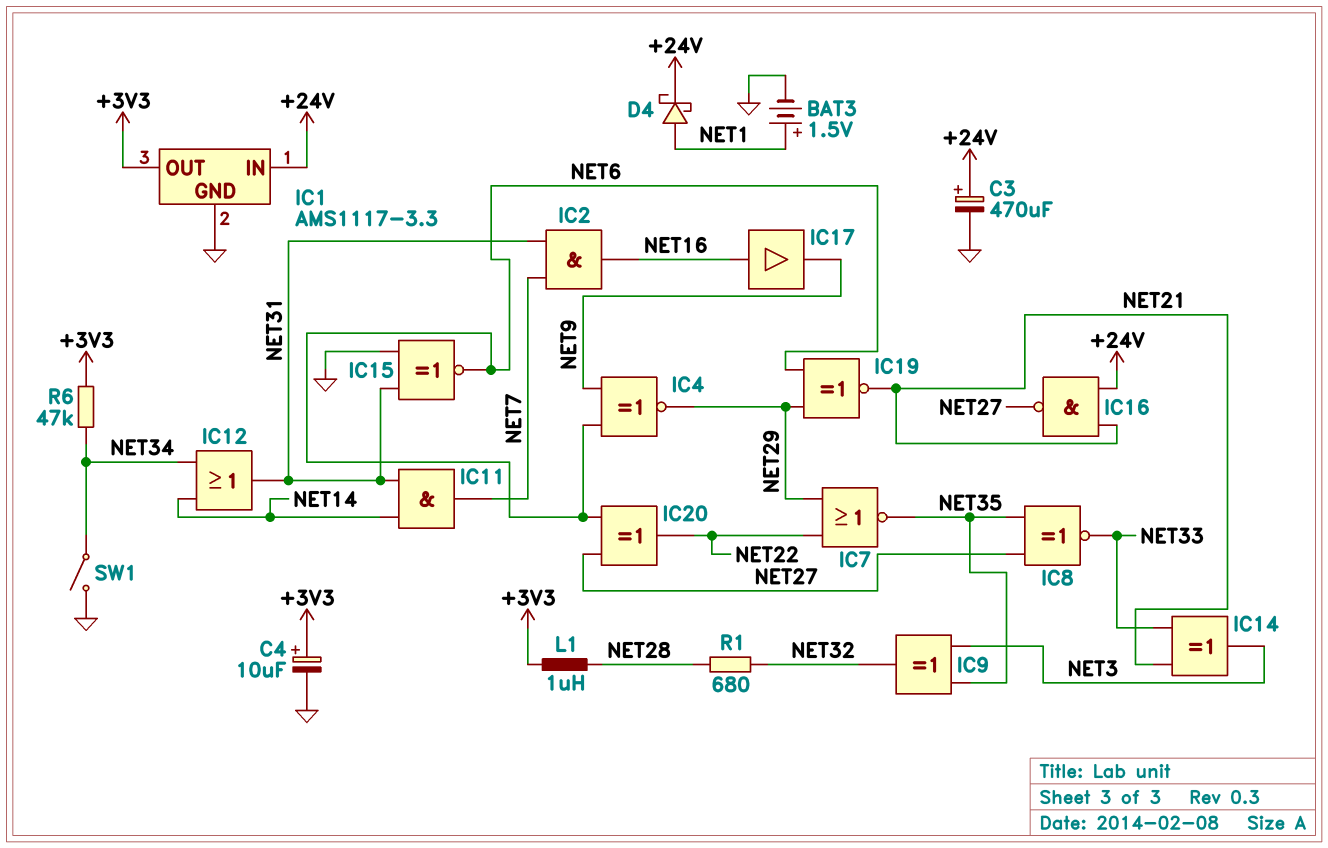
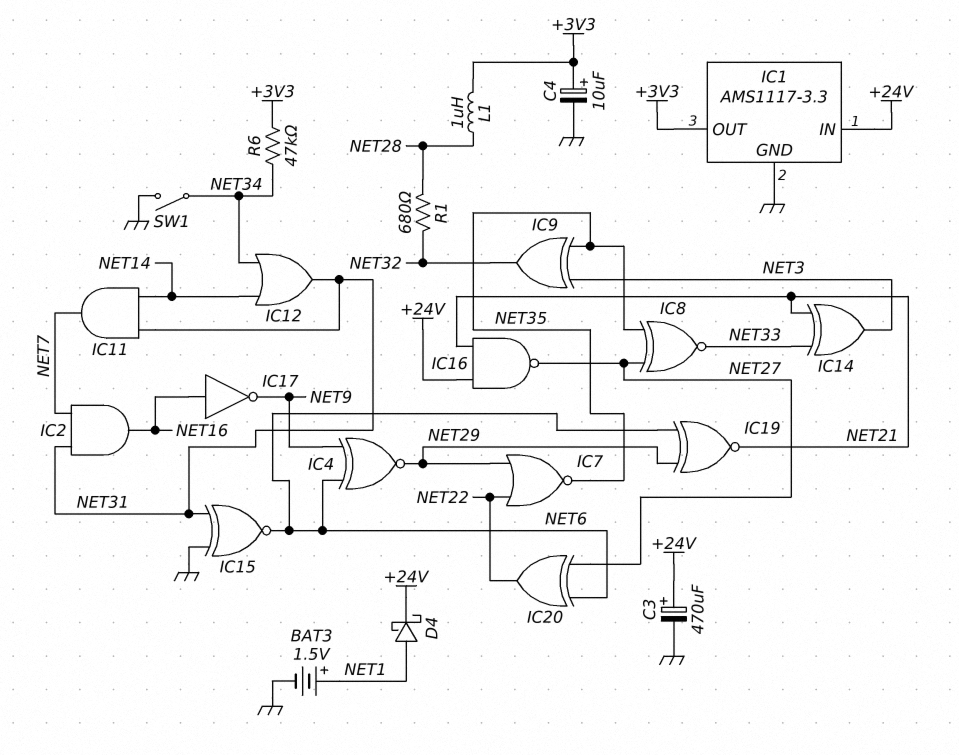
IC17: buffer (in NET16, out NET9) -> NOT (in NET16, out NET9)

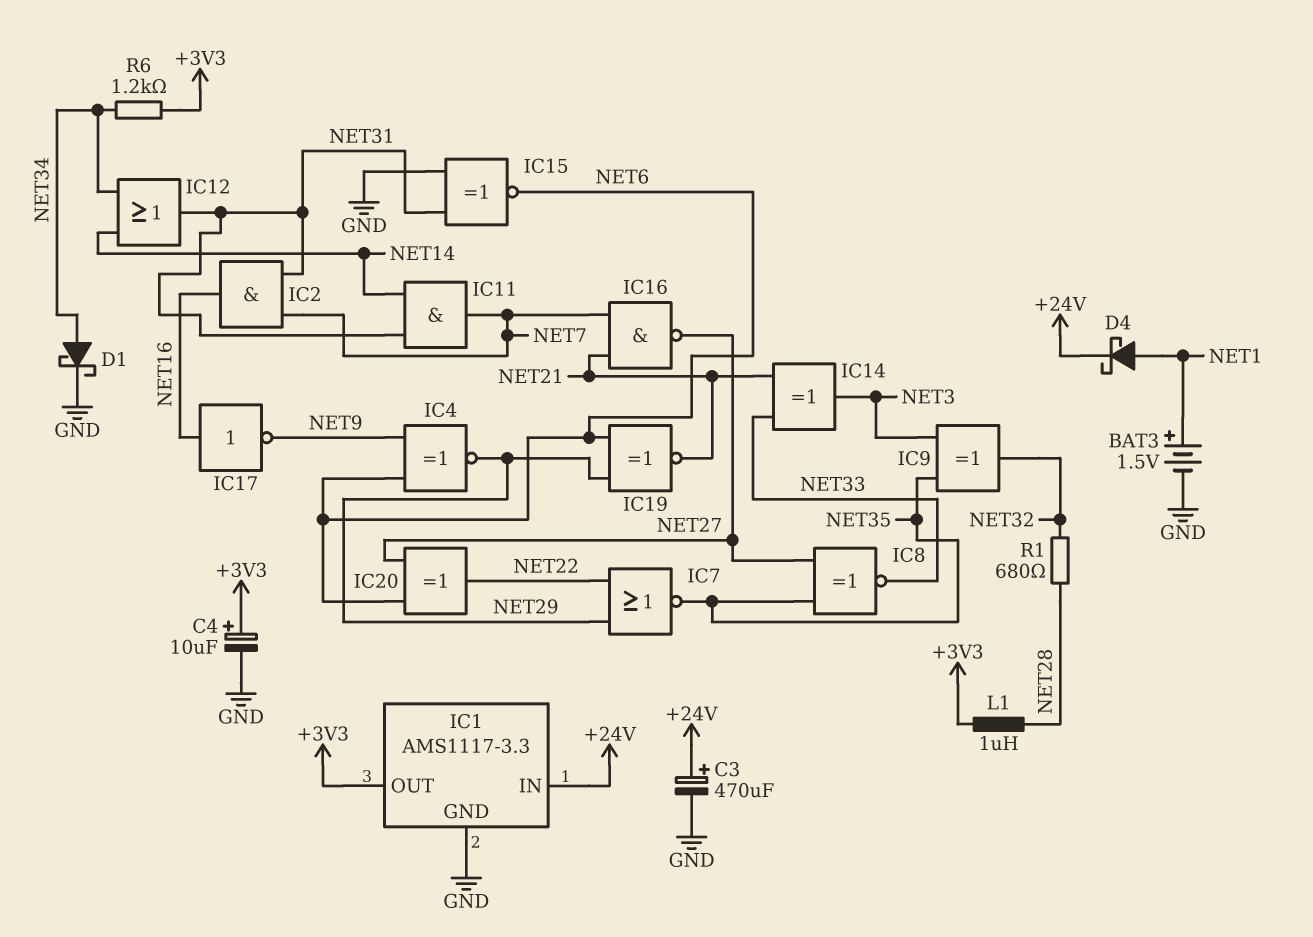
D1: none -> schottky (A NET34, K GND)
IC16: NAND (in +24V, in NET21, out NET27) -> NAND (in NET7, in NET21, out NET27)
R6: 47k (+3V3, NET34) -> 1.2k (+3V3, NET34)
SW1: switch (GND, NET34) -> none

